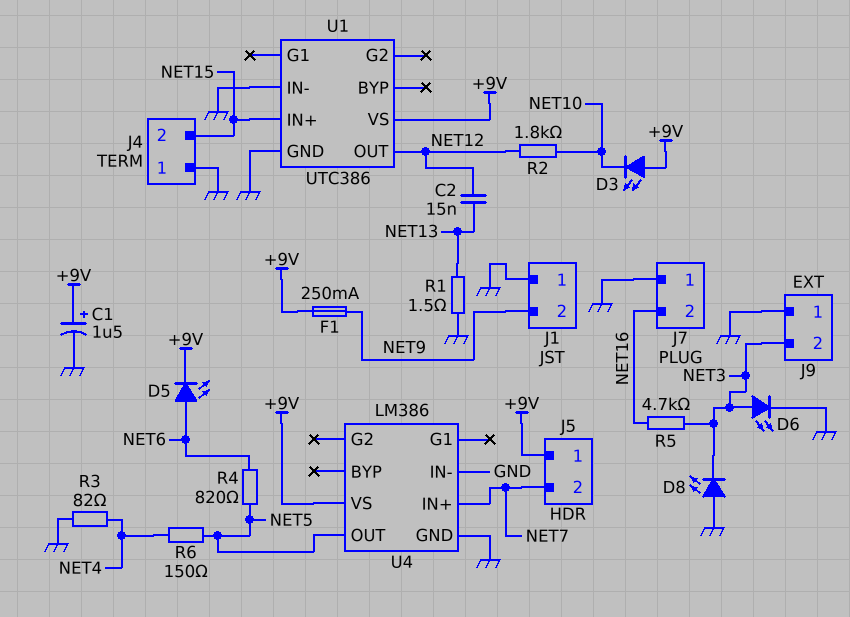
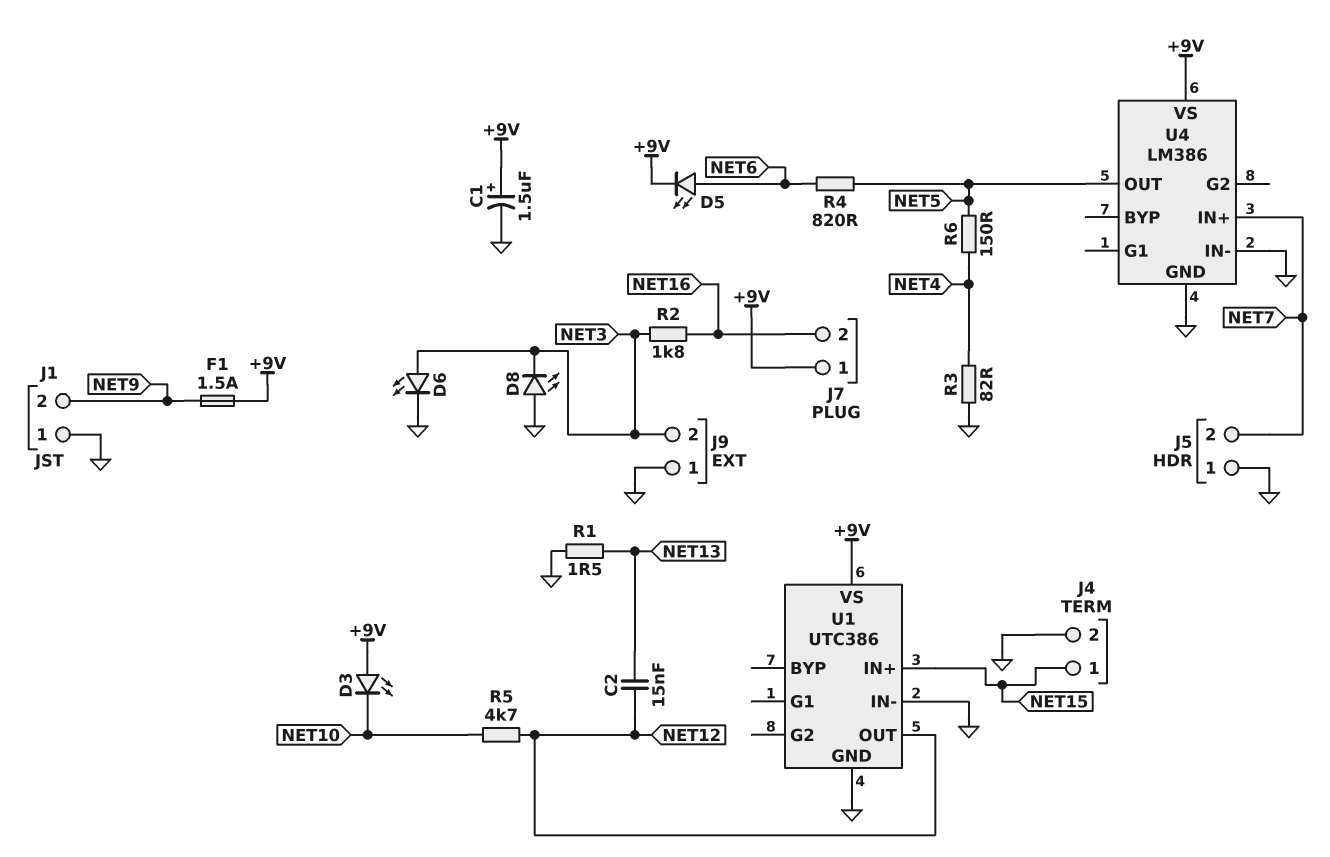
F1: 250mA (+9V, NET9) -> 1.5A (+9V, NET9)
J4 pin 1: GND -> NET15
J4 pin 2: NET15 -> GND
J5 pin 1: +9V -> GND
J7 pin 1: GND -> +9V
R2: 1.8k (NET10, NET12) -> 1.8k (NET3, NET16)
R5: 4.7k (NET3, NET16) -> 4.7k (NET10, NET12)

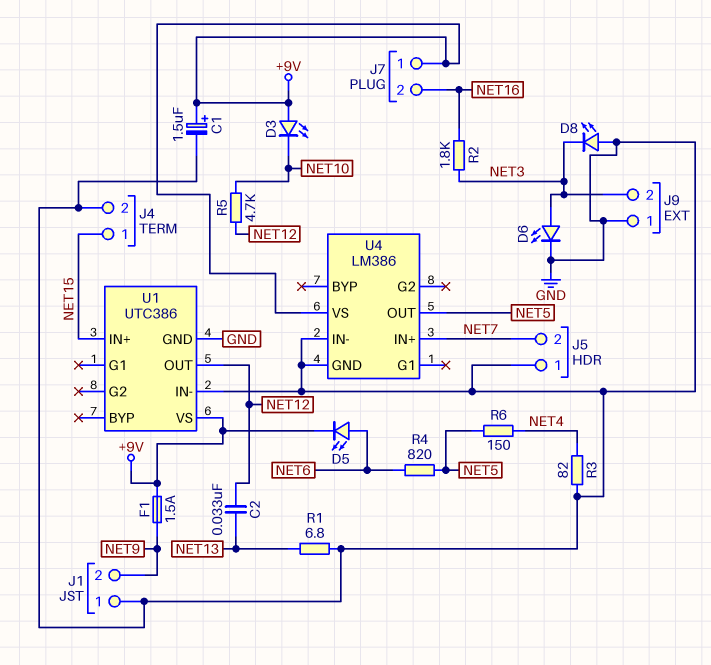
C2: 15nF (NET12, NET13) -> 33nF (NET12, NET13)
R1: 1.5 (GND, NET13) -> 6.8 (GND, NET13)

